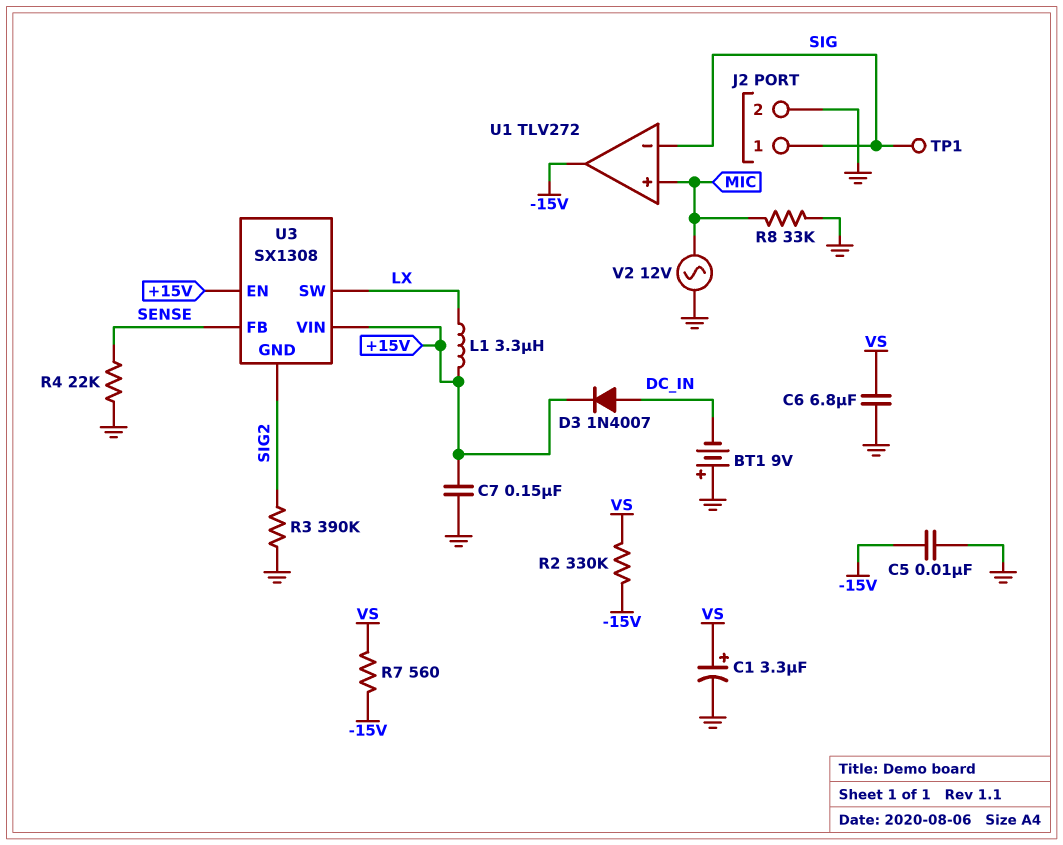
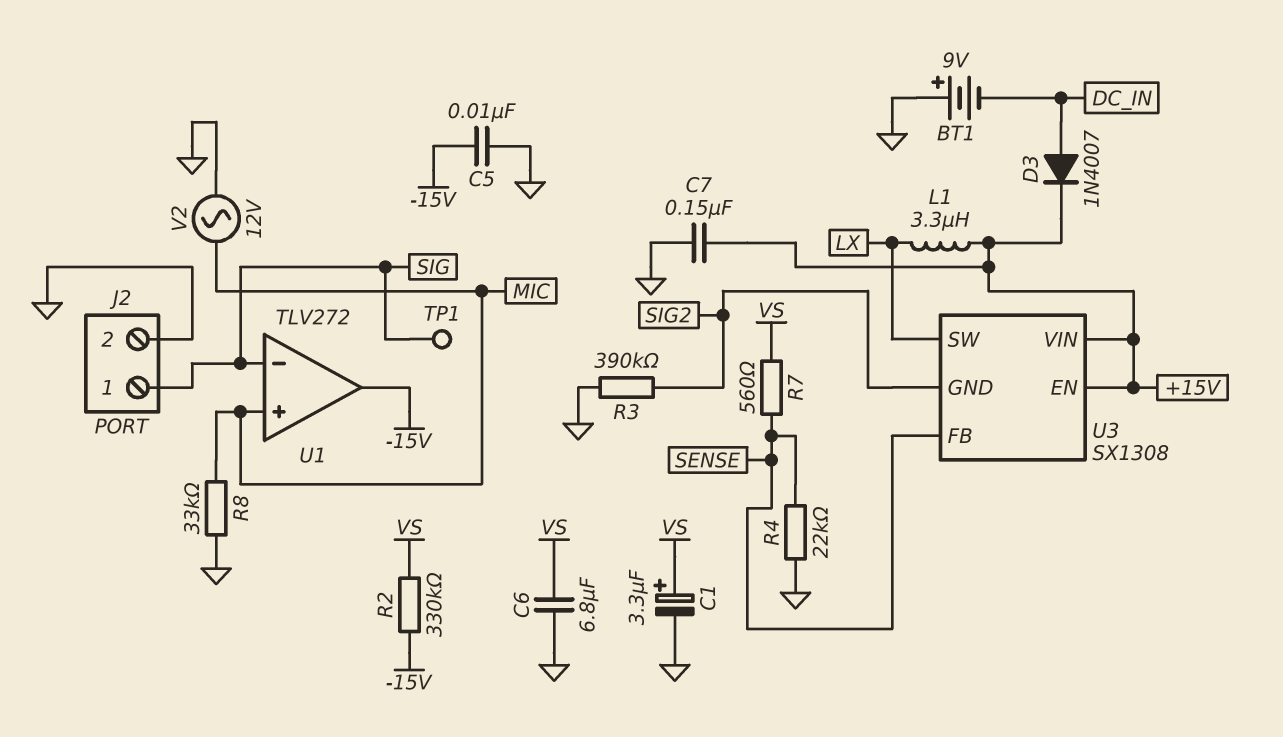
R7: 560 (-15V, VS) -> 560 (SENSE, VS)

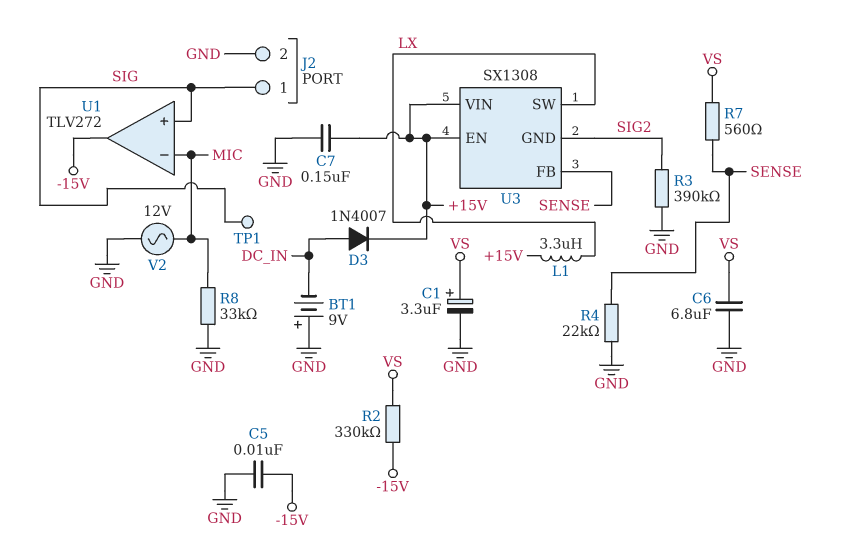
U1 pin in+: MIC -> SIG
U1 pin in-: SIG -> MIC

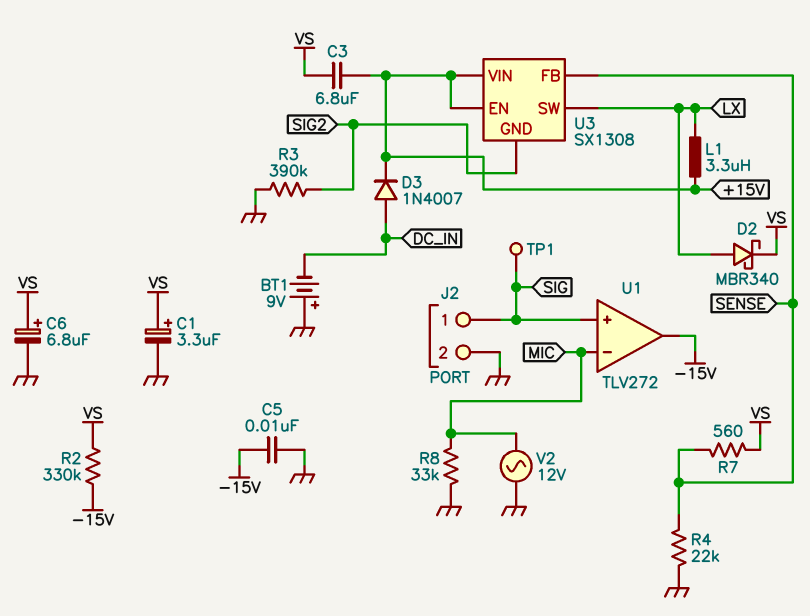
C3: none -> 6.8uF (+15V, VS)
C6: 6.8uF (GND, VS) -> 6.8uF (plus VS, minus GND)
C7: 150nF (+15V, GND) -> none
D2: none -> schottky MBR340 (A LX, K VS)

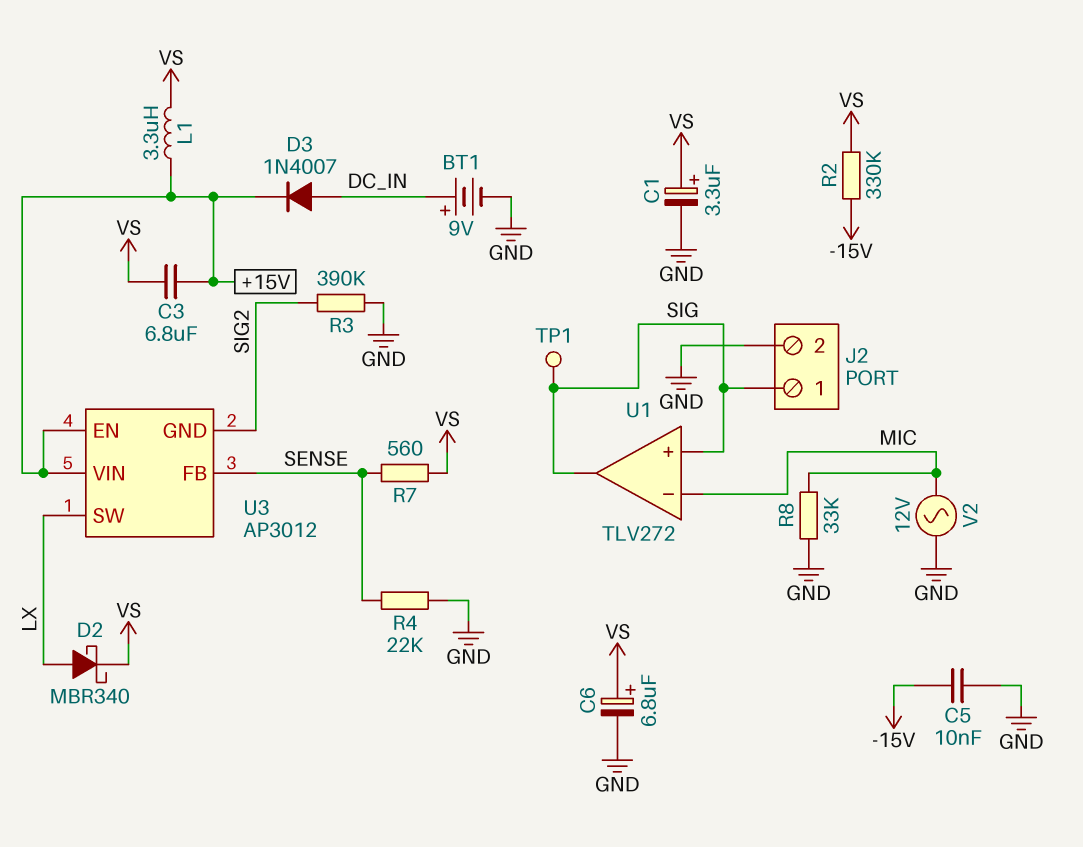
BT1: 9V (plus GND, minus DC_IN) -> 9V (plus DC_IN, minus GND)
L1: 3.3uH (+15V, LX) -> 3.3uH (+15V, VS)
U1 pin out: -15V -> SIG
U3: SX1308 -> AP3012

